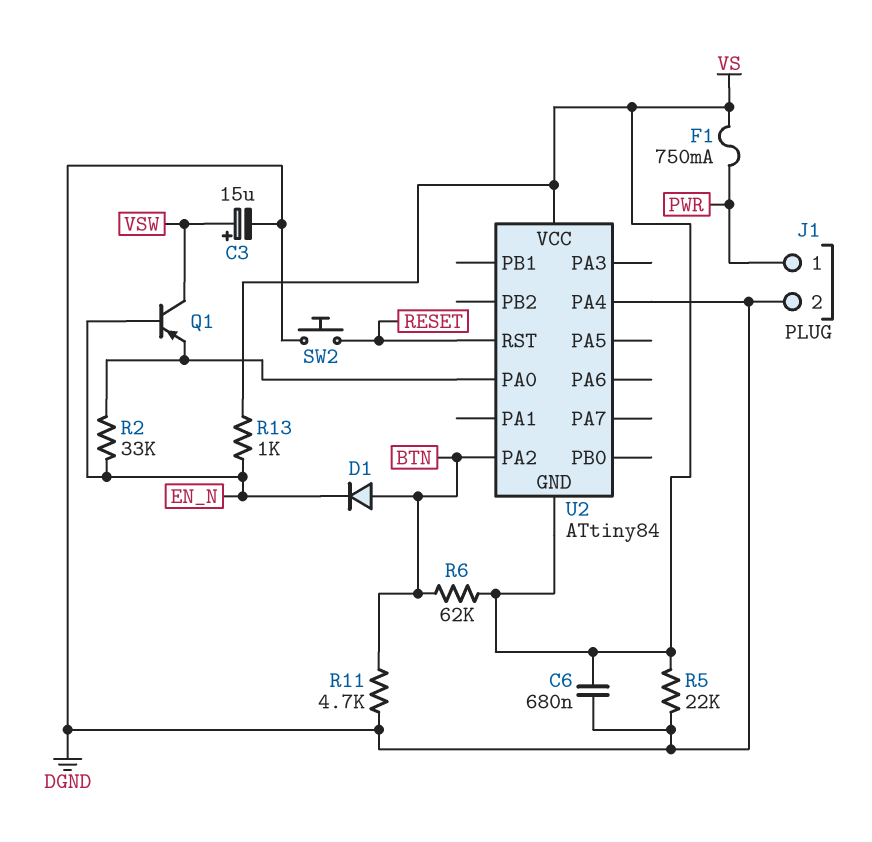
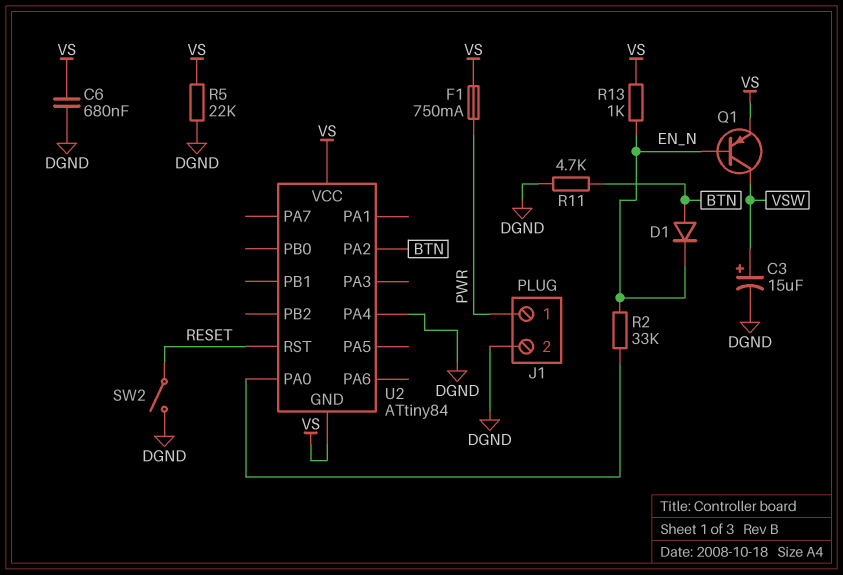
Q1: PNP (B EN_N, C VSW, E U2/PA0) -> PNP (B EN_N, C VSW, E VS)
R6: 62k (BTN, VS) -> none
SW2: button (DGND, RESET) -> switch (DGND, RESET)

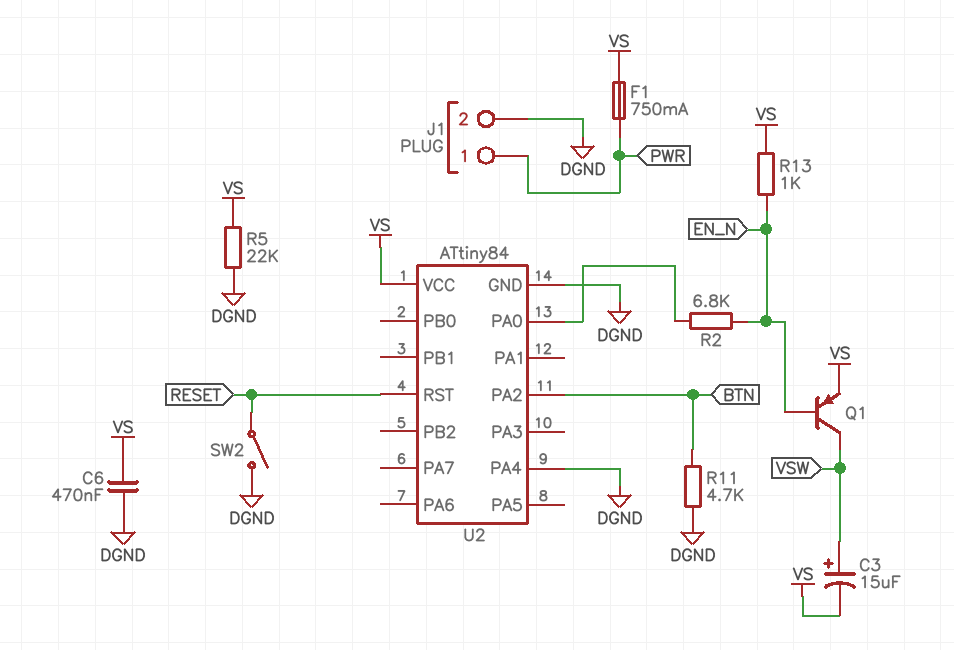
C3: 15uF (plus VSW, minus DGND) -> 15uF (plus VSW, minus VS)
C6: 680nF (DGND, VS) -> 470nF (DGND, VS)
D1: diode (A BTN, K EN_N) -> none
R2: 33k (EN_N, U2/PA0) -> 6.8k (EN_N, U2/PA0)
U2 pin GND: VS -> DGND

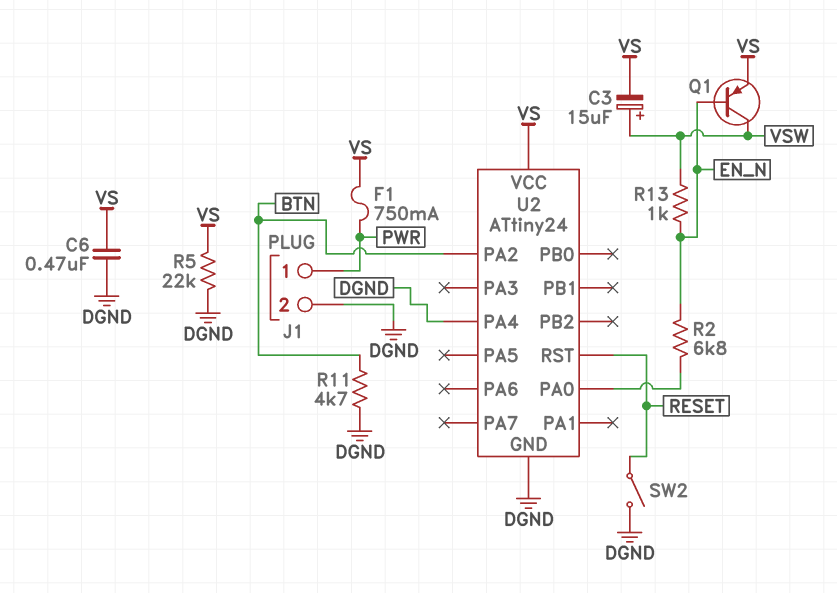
R13: 1k (EN_N, VS) -> 1k (EN_N, VSW)
U2: ATtiny84 -> ATtiny24

